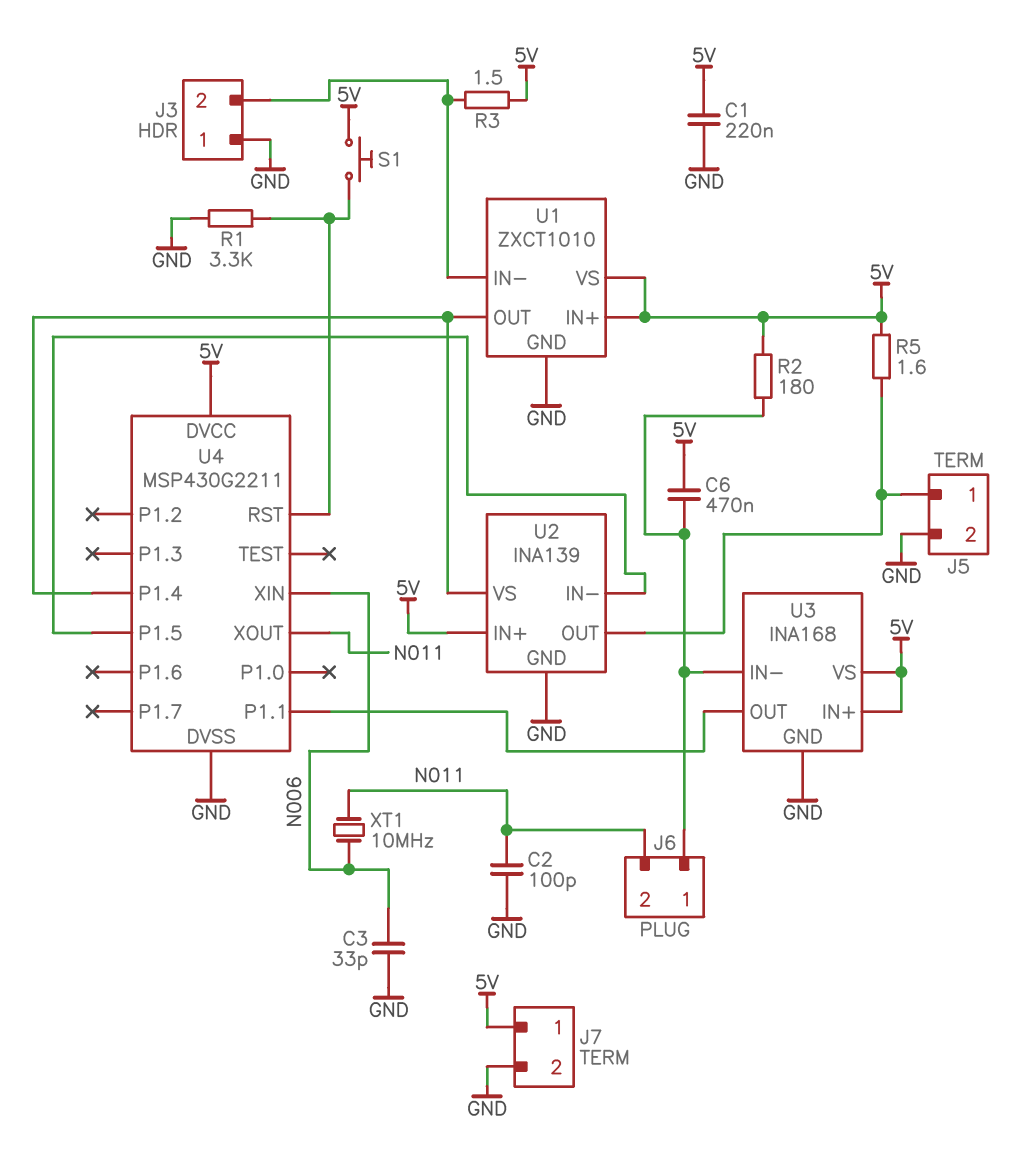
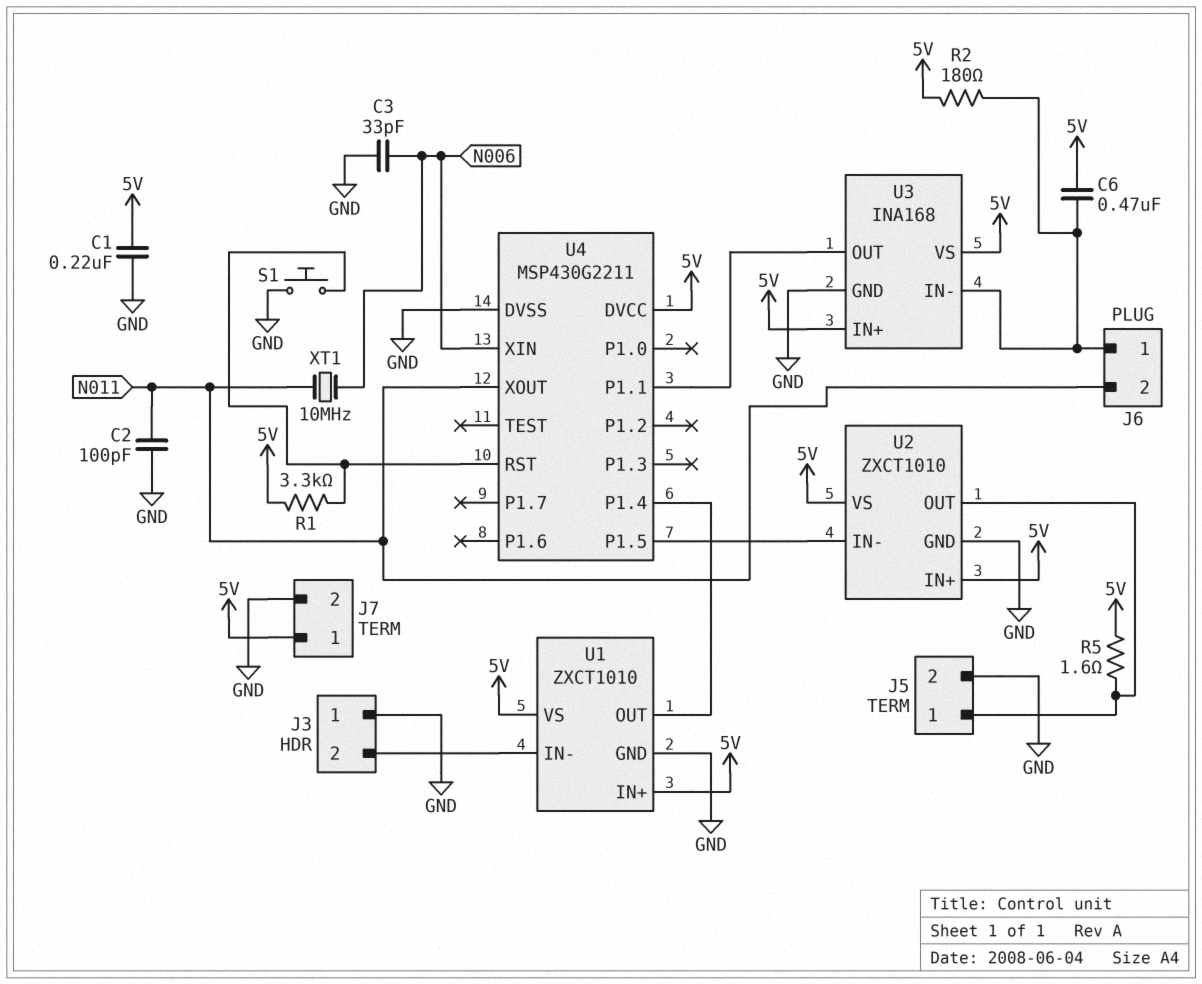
R1: 3.3k (GND, U4/RST) -> 3.3k (5V, U4/RST)
R3: 1.5 (5V, J3/2) -> none
S1: button (5V, U4/RST) -> button (GND, U4/RST)
U2: INA139 -> ZXCT1010
U2 pin VS: U1/OUT -> 5V

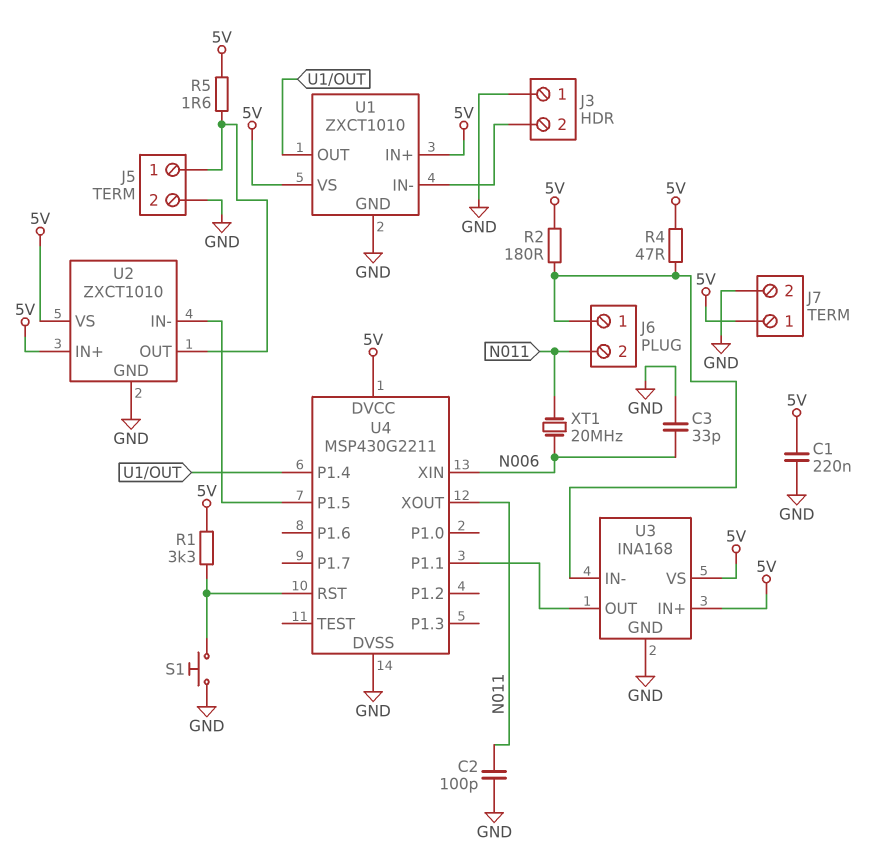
C6: 470nF (5V, J6/1) -> none
R4: none -> 47 (5V, J6/1)
XT1: 10MHz (N006, N011) -> 20MHz (N006, N011)

